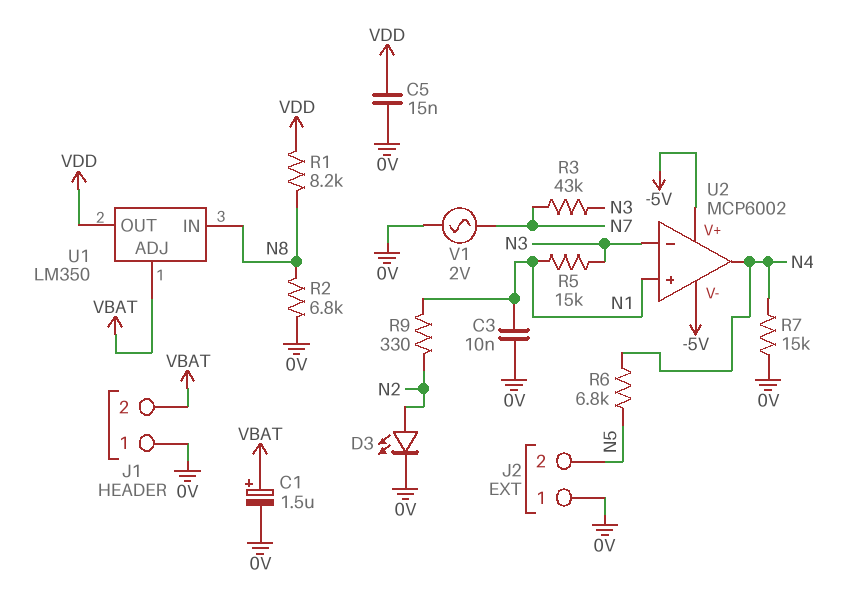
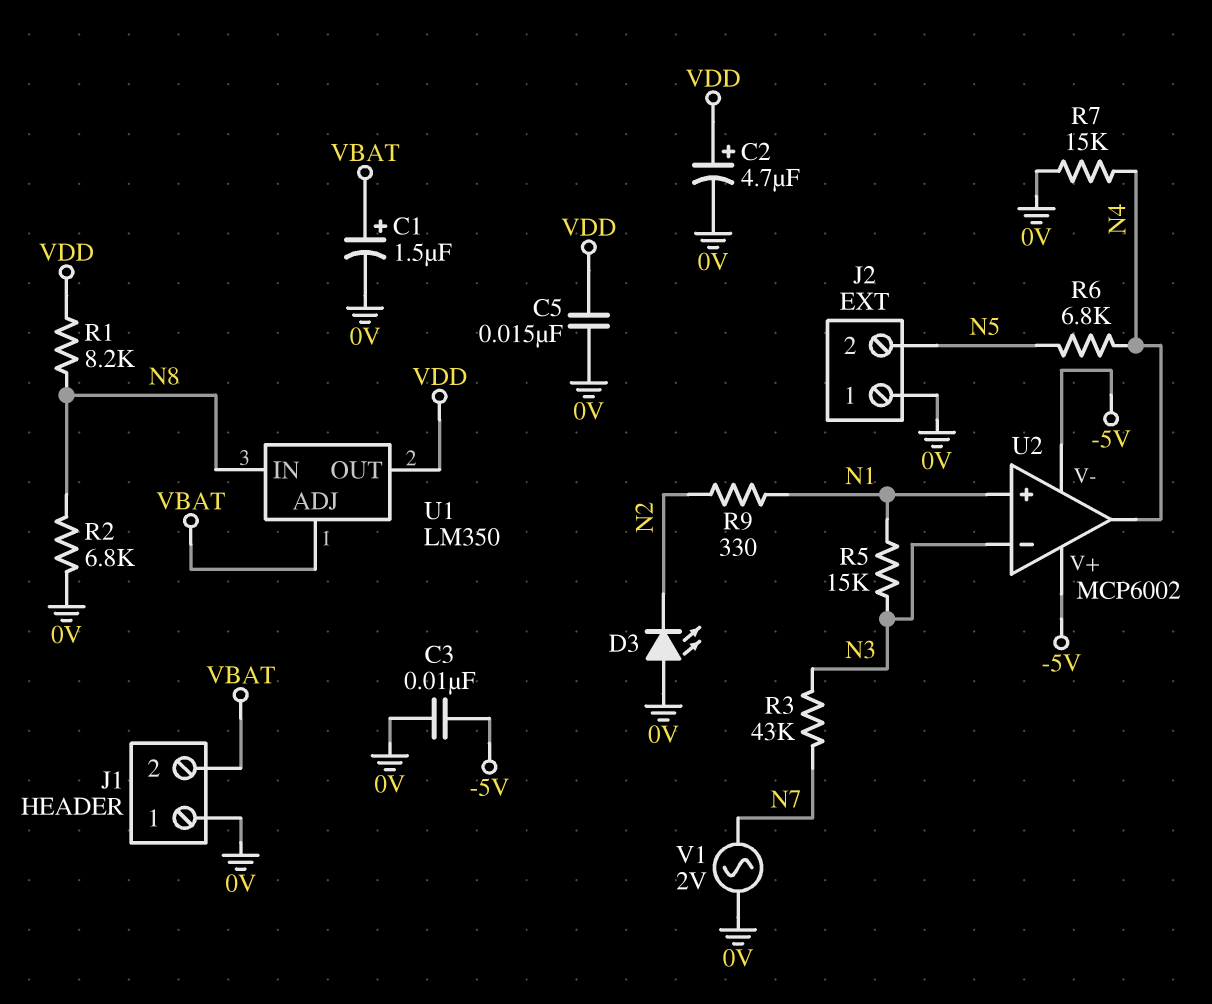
C2: none -> 4.7uF (plus VDD, minus 0V)
C3: 10nF (0V, N1) -> 10nF (-5V, 0V)
D3: LED (A N2, K 0V) -> LED (A 0V, K N2)

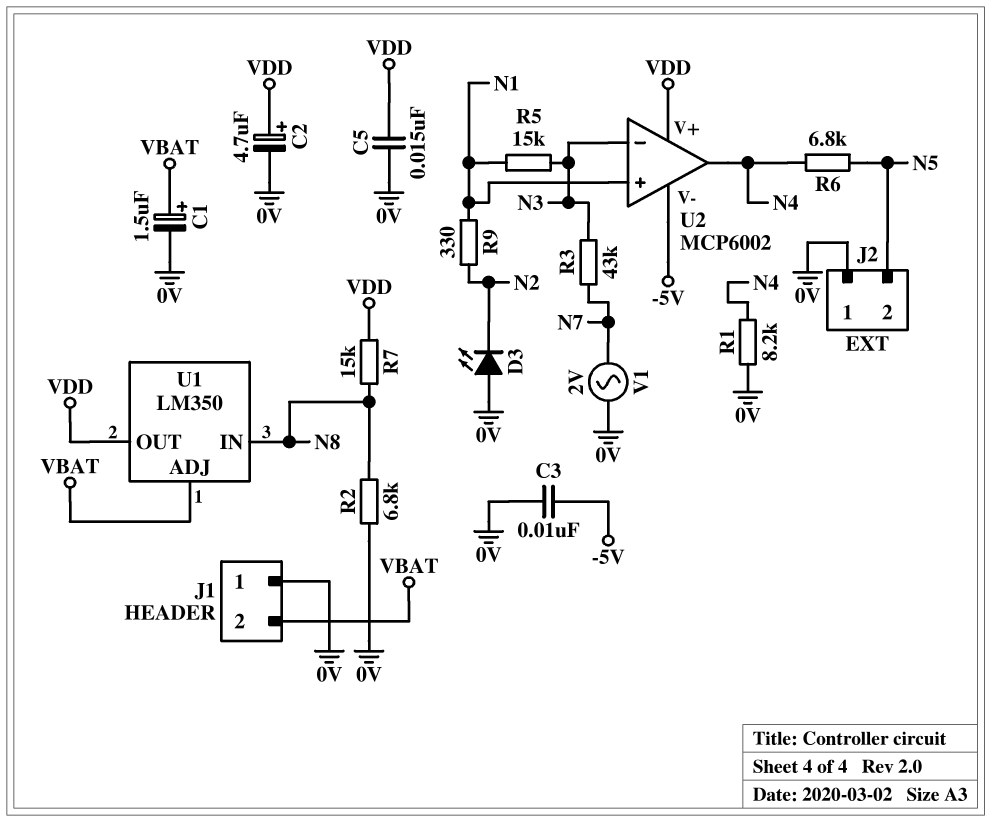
R1: 8.2k (N8, VDD) -> 8.2k (0V, N4)
R7: 15k (0V, N4) -> 15k (N8, VDD)
U2 pin V+: -5V -> VDD

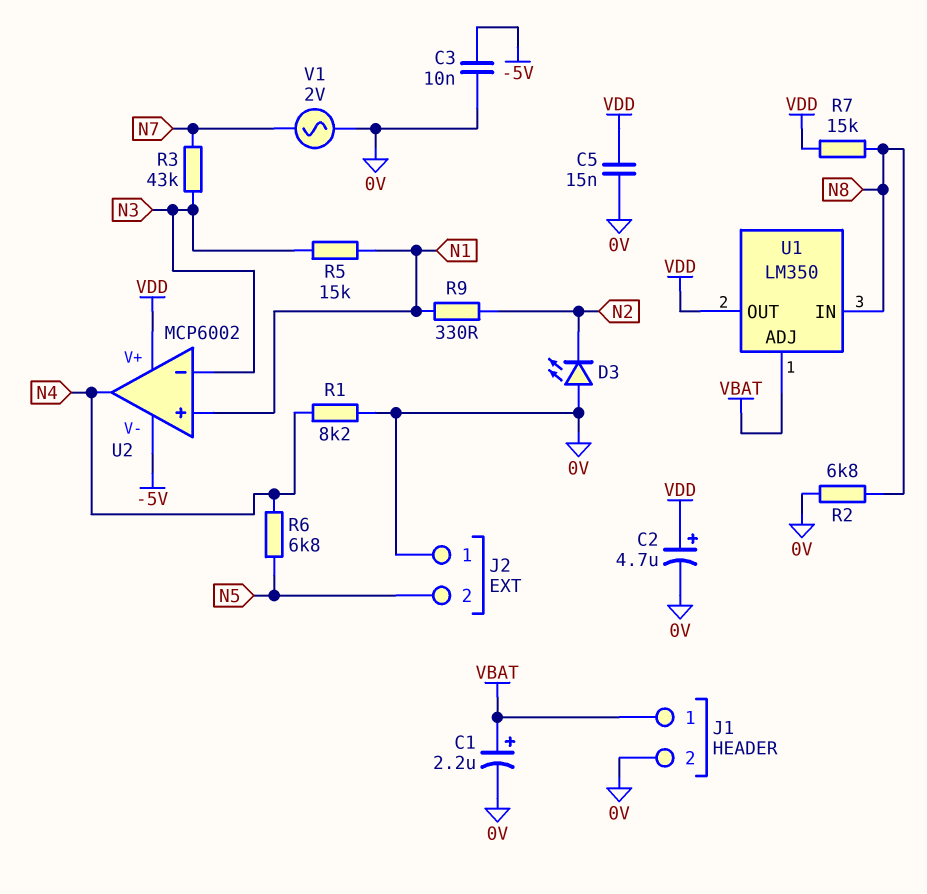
C1: 1.5uF (plus VBAT, minus 0V) -> 2.2uF (plus VBAT, minus 0V)
J1 pin 1: 0V -> VBAT
J1 pin 2: VBAT -> 0V

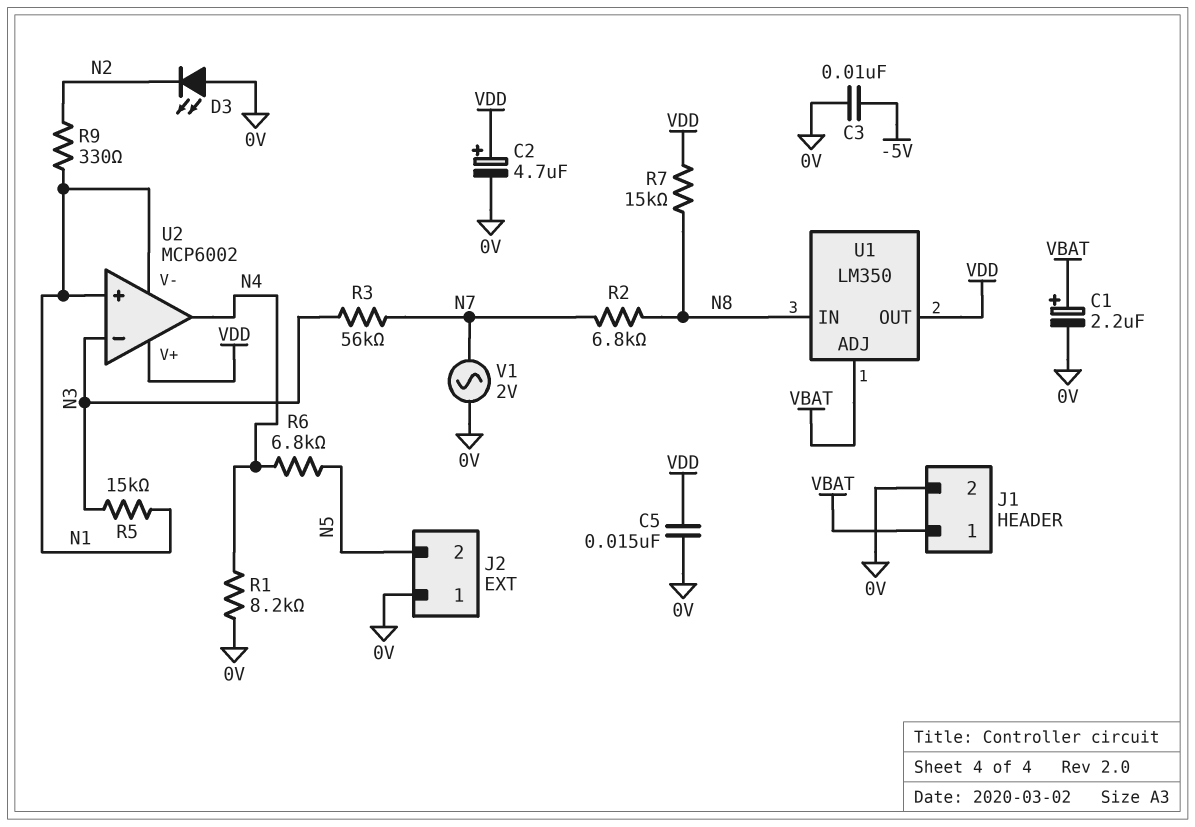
R2: 6.8k (0V, N8) -> 6.8k (N7, N8)
R3: 43k (N3, N7) -> 56k (N3, N7)
U2 pin V-: -5V -> N1

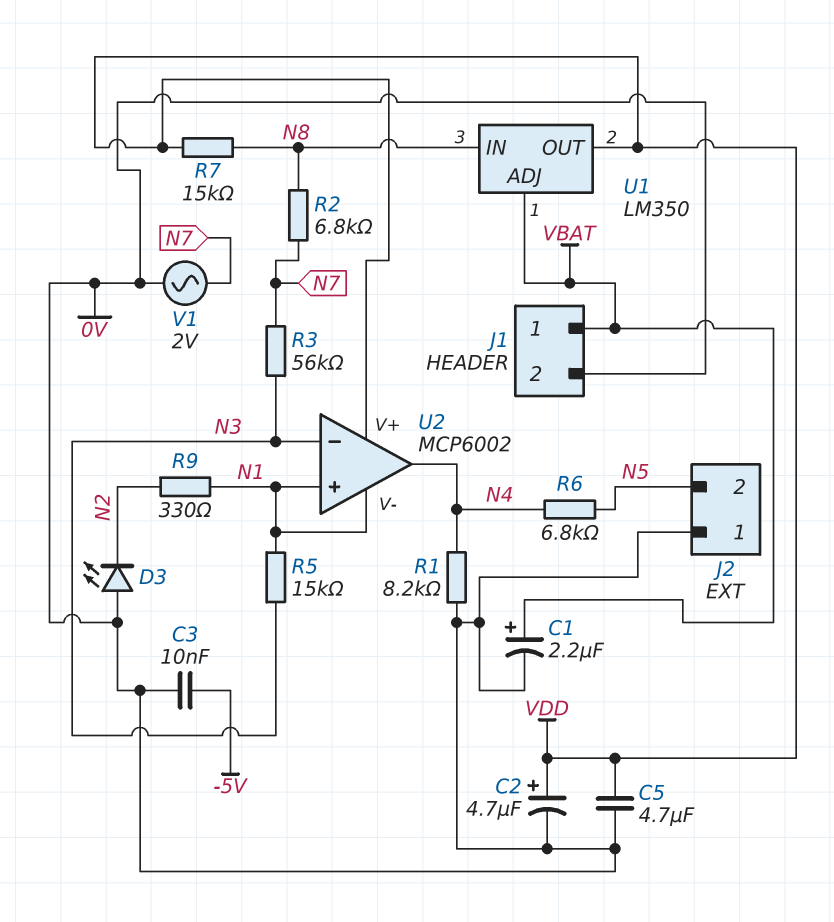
C5: 15nF (0V, VDD) -> 4.7uF (0V, VDD)

